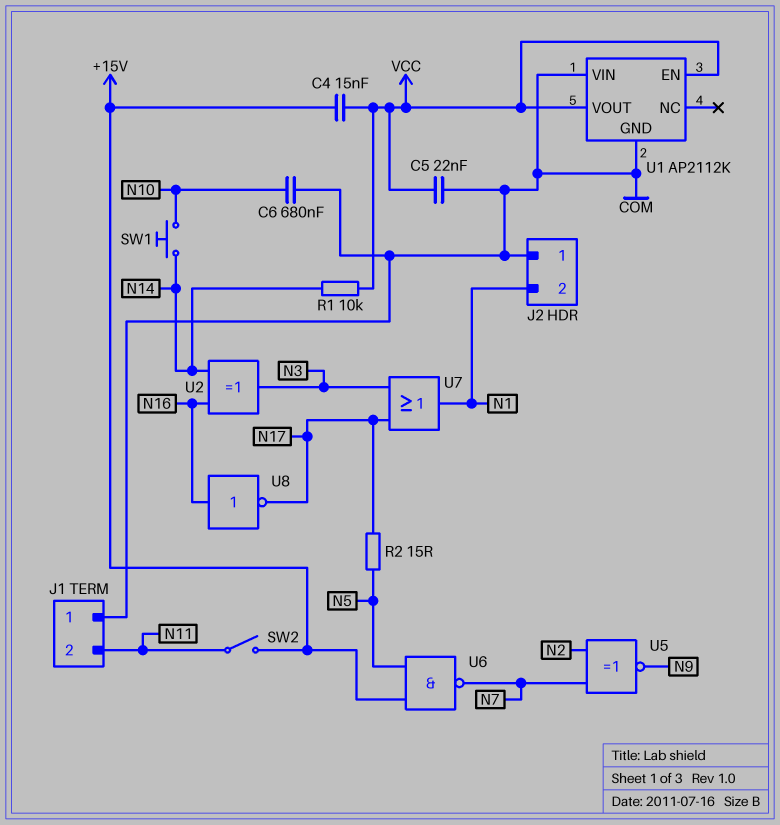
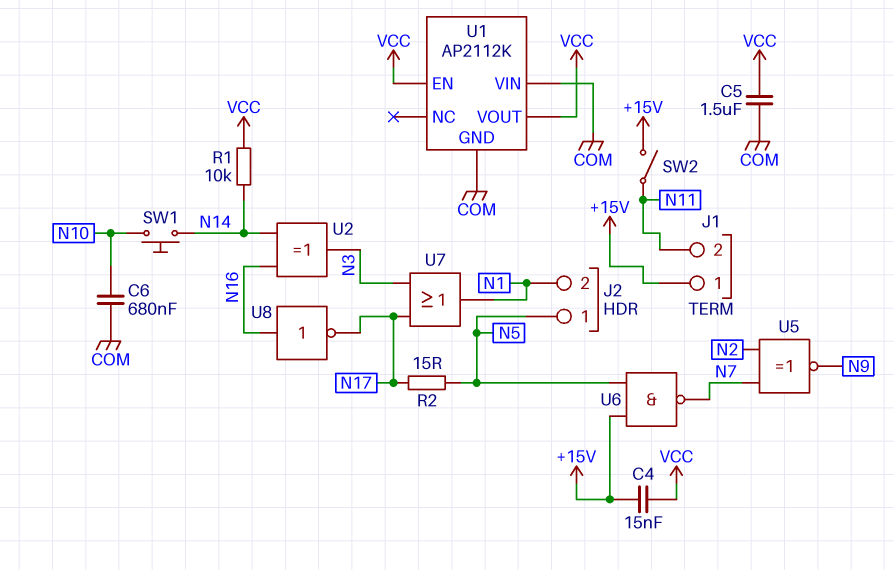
C5: 22nF (COM, VCC) -> 1.5uF (COM, VCC)
J1 pin 1: COM -> +15V
J2 pin 1: COM -> N5

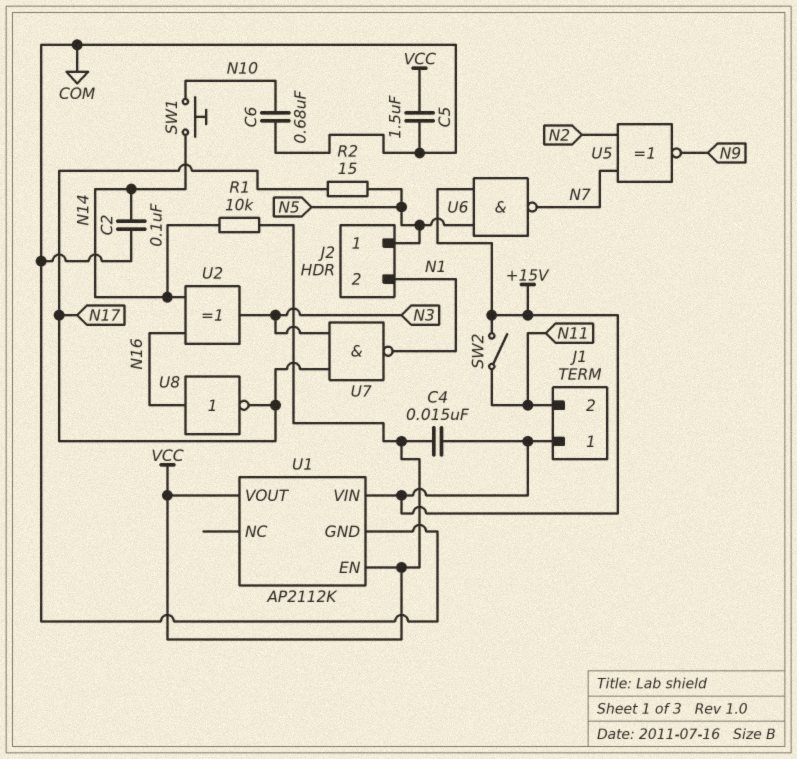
C2: none -> 100nF (COM, N14)
U1 pin VIN: COM -> +15V
U7: OR (in N3, in N17, out N1) -> NAND (in N3, in N17, out N1)

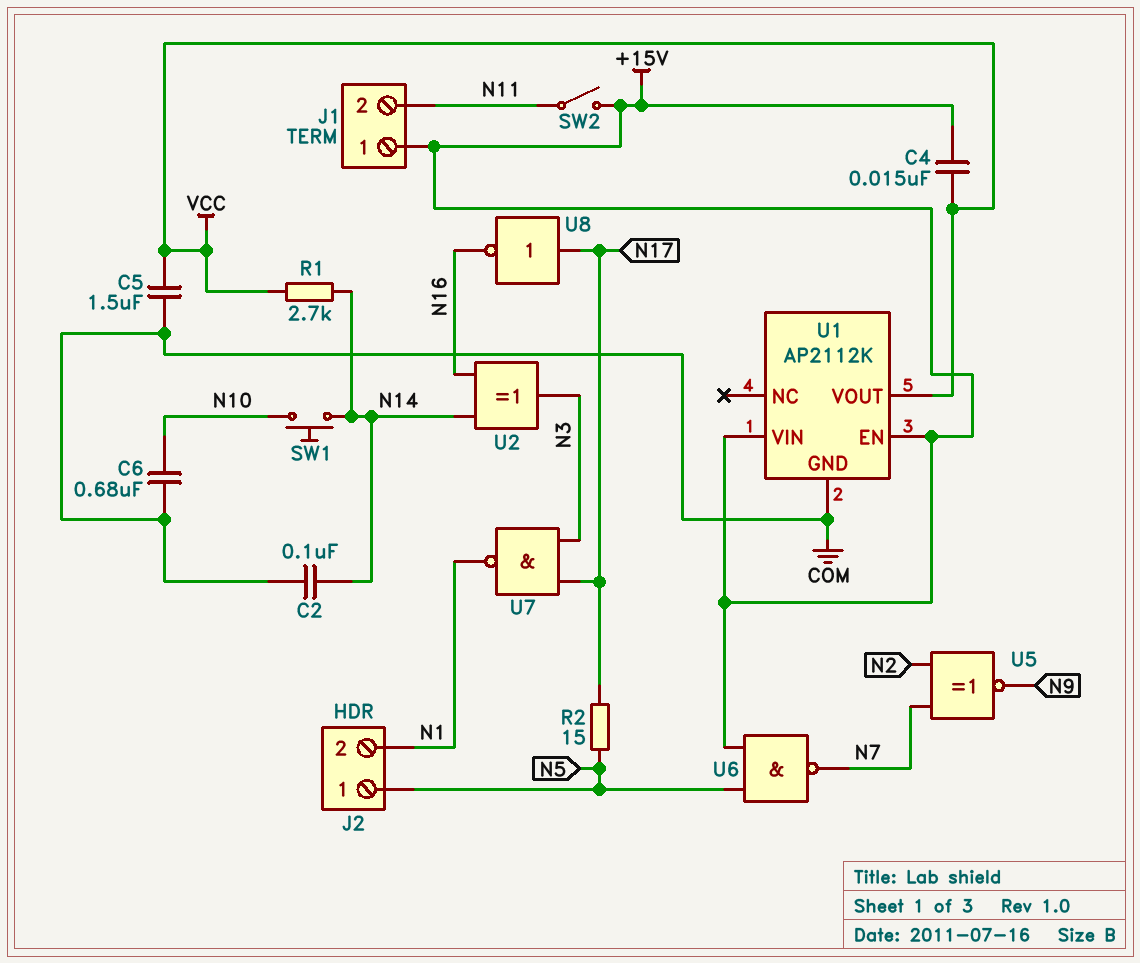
R1: 10k (N14, VCC) -> 2.7k (N14, VCC)
U1 pin EN: VCC -> +15V
U8: NOT (in N16, out N17) -> NOT (in N17, out N16)

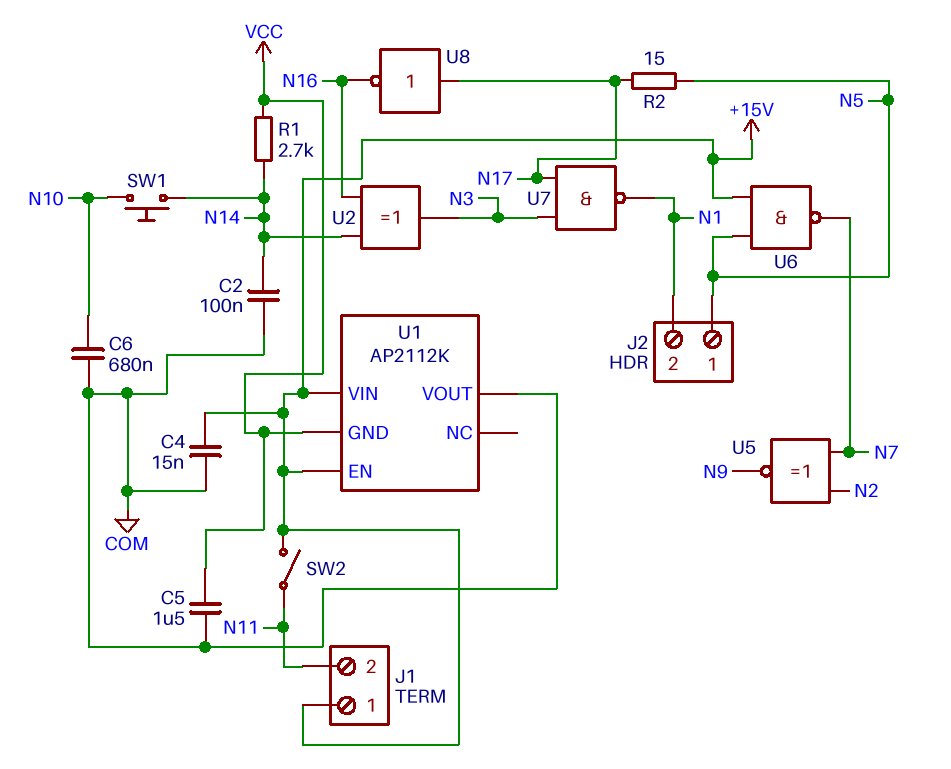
C4: 15nF (+15V, VCC) -> 15nF (+15V, COM)
U1 pin GND: COM -> VCC
U1 pin VOUT: VCC -> COM

